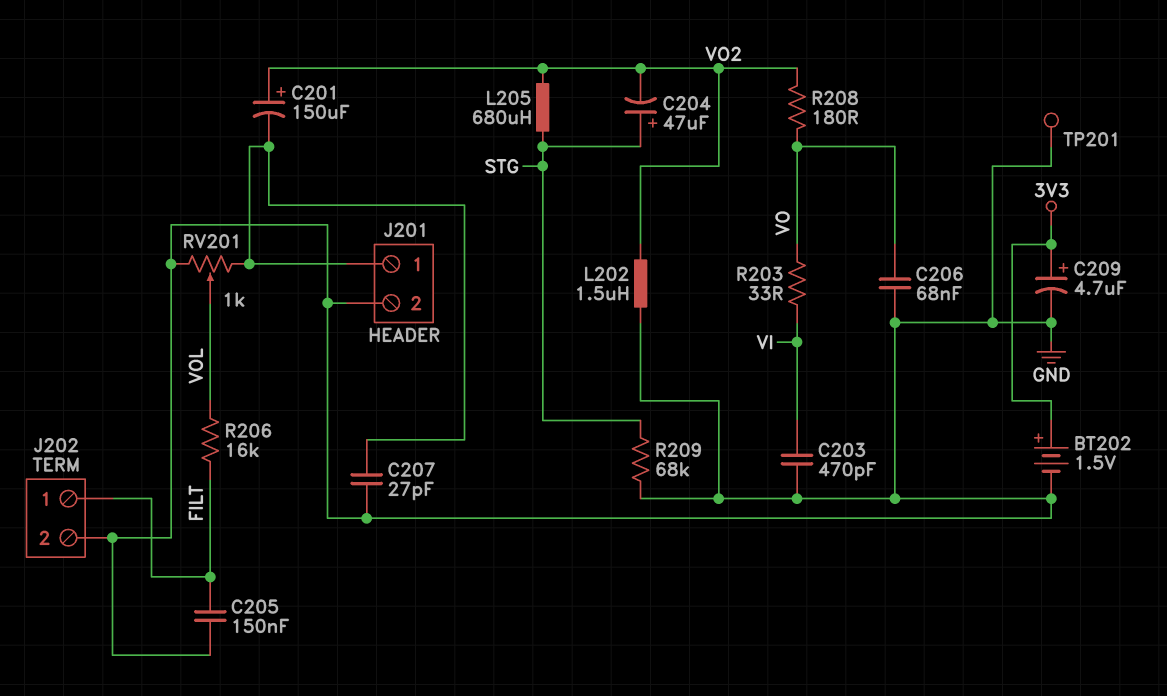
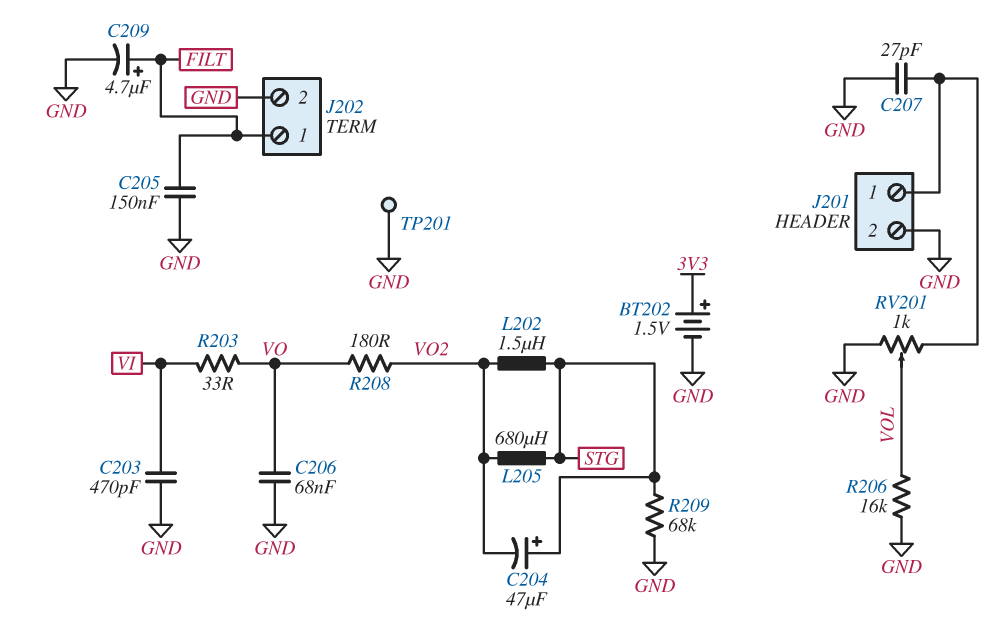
C201: 150uF (plus VO2, minus J201/1) -> none
C209: 4.7uF (plus 3V3, minus GND) -> 4.7uF (plus FILT, minus GND)
L202: 1.5uH (GND, VO2) -> 1.5uH (STG, VO2)
R206: 16k (FILT, VOL) -> 16k (GND, VOL)

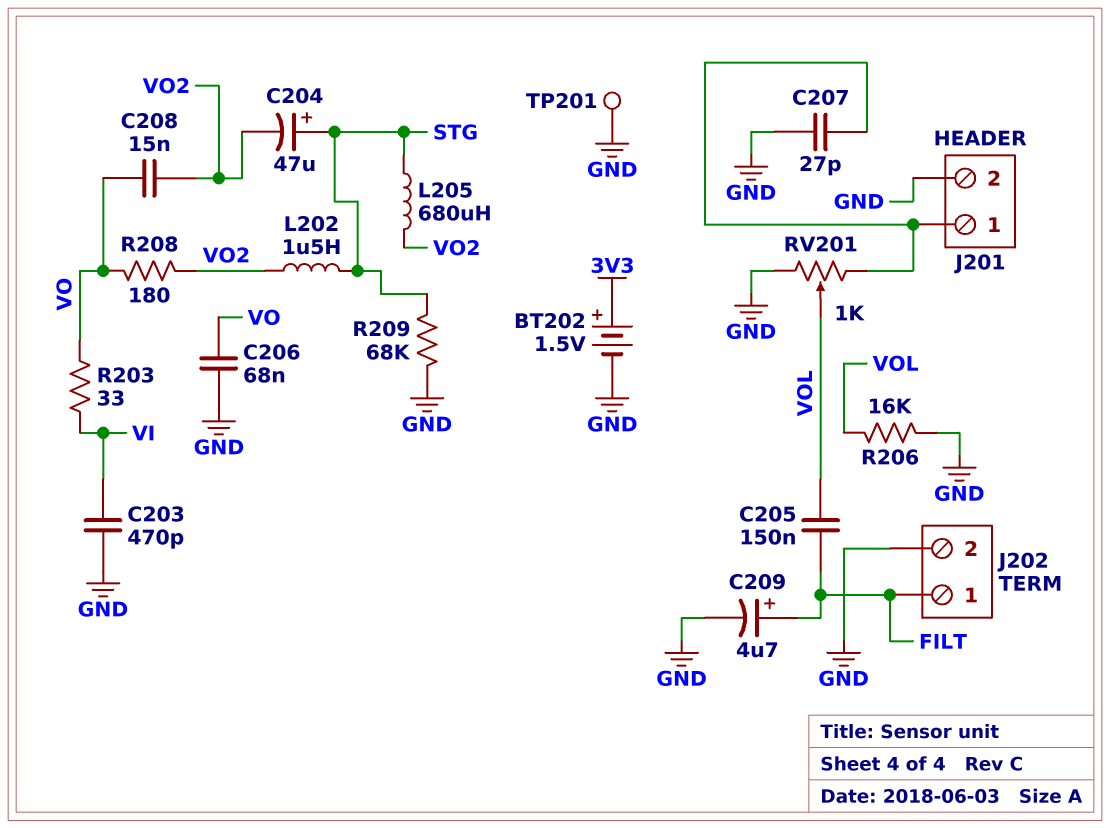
C205: 150nF (FILT, GND) -> 150nF (FILT, VOL)
C208: none -> 15nF (VO, VO2)

